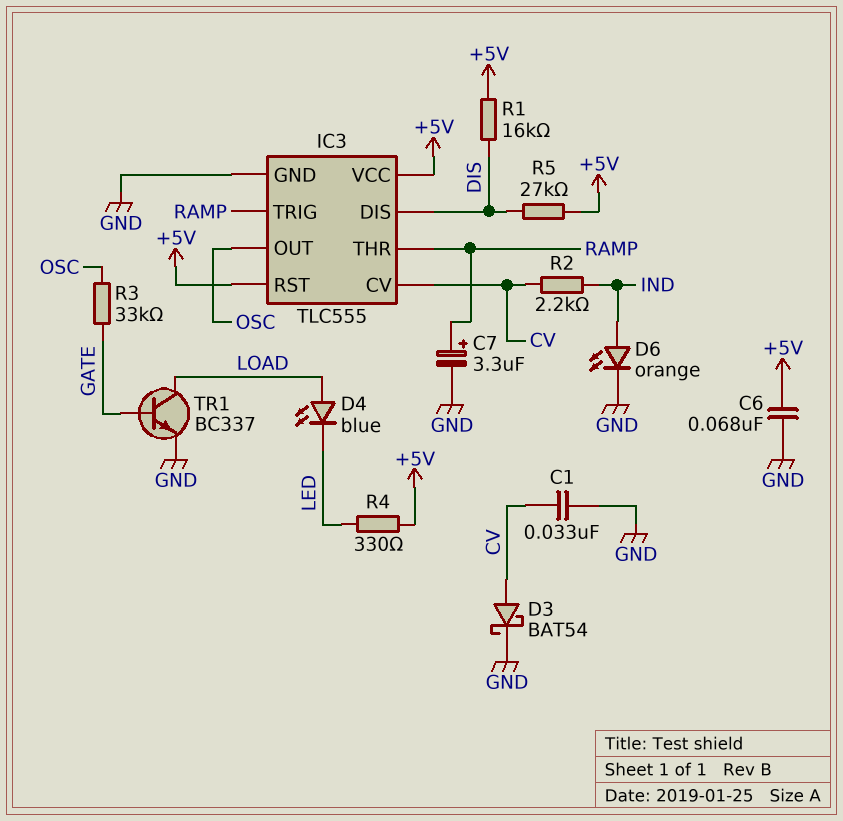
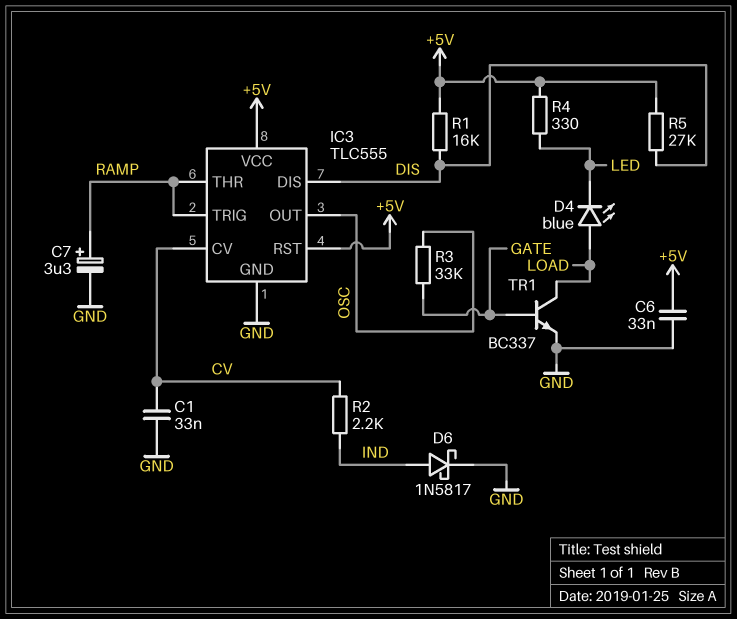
C6: 68nF (+5V, GND) -> 33nF (+5V, GND)
D3: schottky BAT54 (A CV, K GND) -> none
D6: LED orange (A IND, K GND) -> schottky 1N5817 (A IND, K GND)

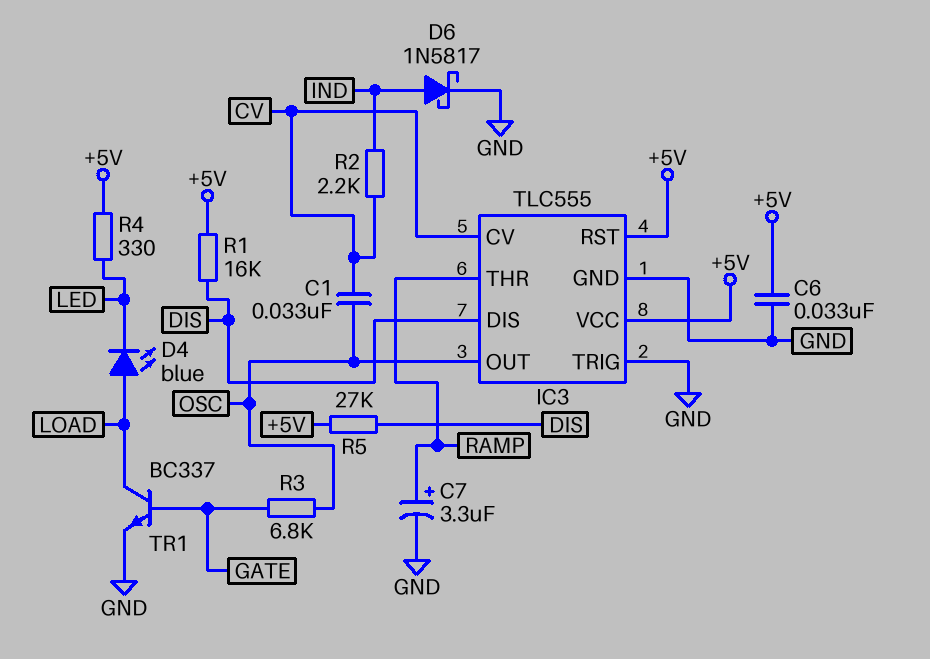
C1: 33nF (CV, GND) -> 33nF (CV, OSC)
IC3 pin TRIG: RAMP -> GND
R3: 33k (GATE, OSC) -> 6.8k (GATE, OSC)

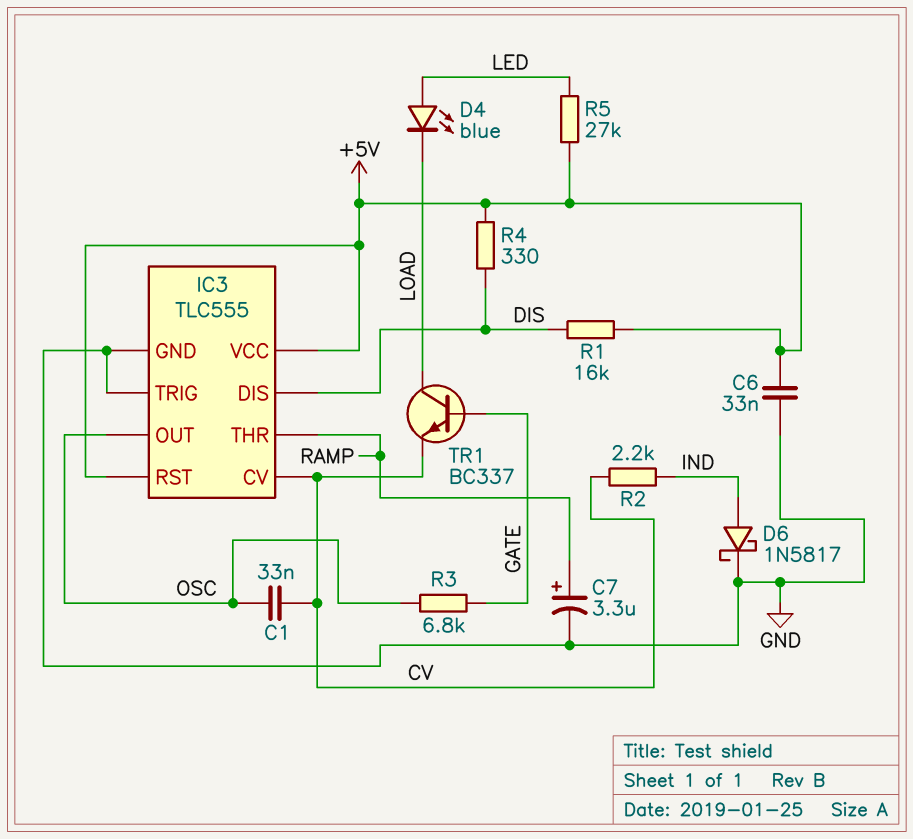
D4: LED blue (A LOAD, K LED) -> LED blue (A LED, K LOAD)
R4: 330 (+5V, LED) -> 330 (+5V, DIS)
R5: 27k (+5V, DIS) -> 27k (+5V, LED)
TR1: NPN BC337 (B GATE, C LOAD, E GND) -> NPN BC337 (B GATE, C LOAD, E CV)

